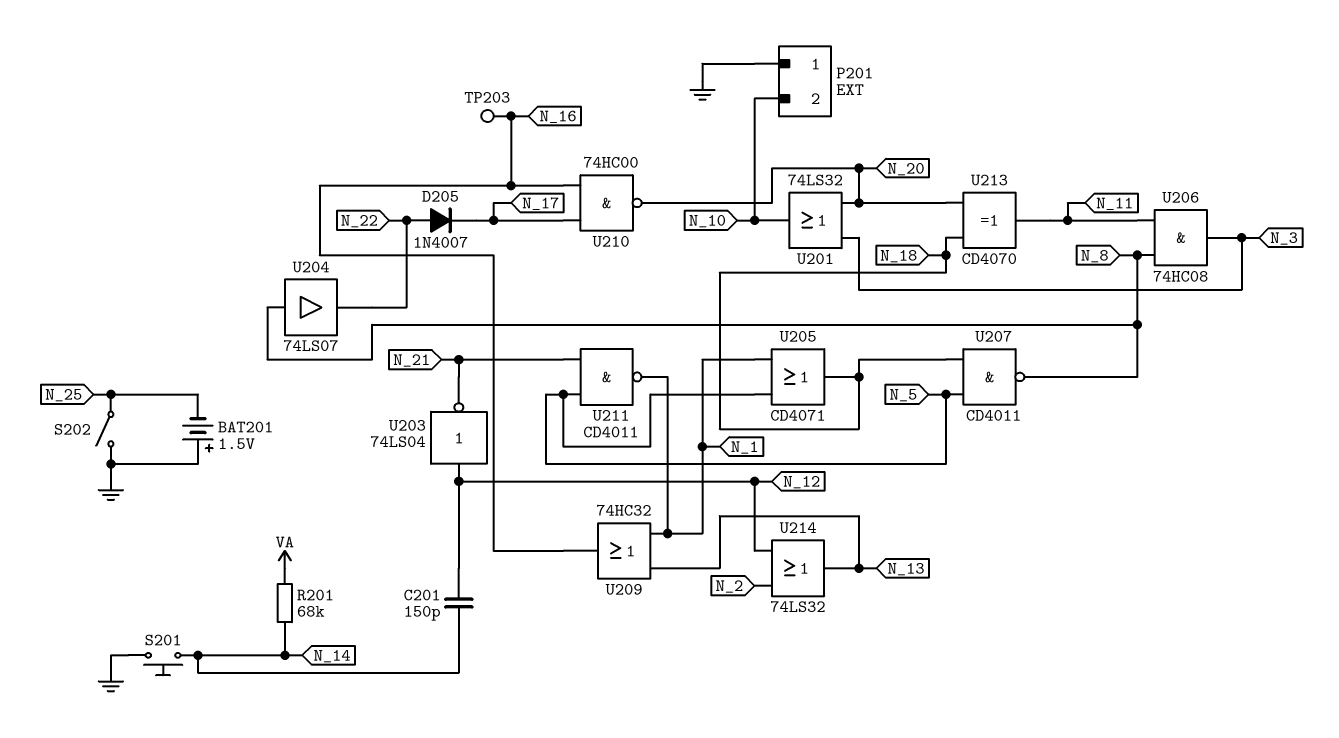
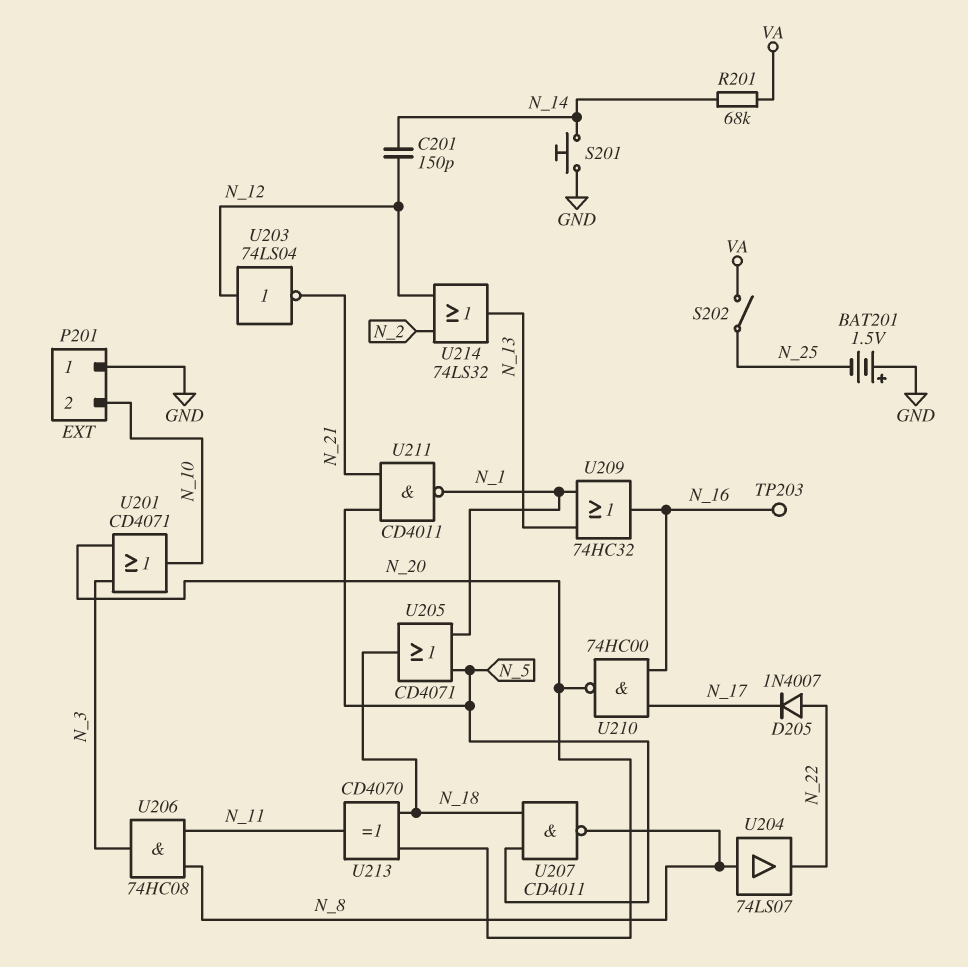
S202: switch (GND, N_25) -> switch (N_25, VA)
U201: OR 74LS32 (in N_3, in N_20, out N_10) -> OR CD4071 (in N_3, in N_20, out N_10)

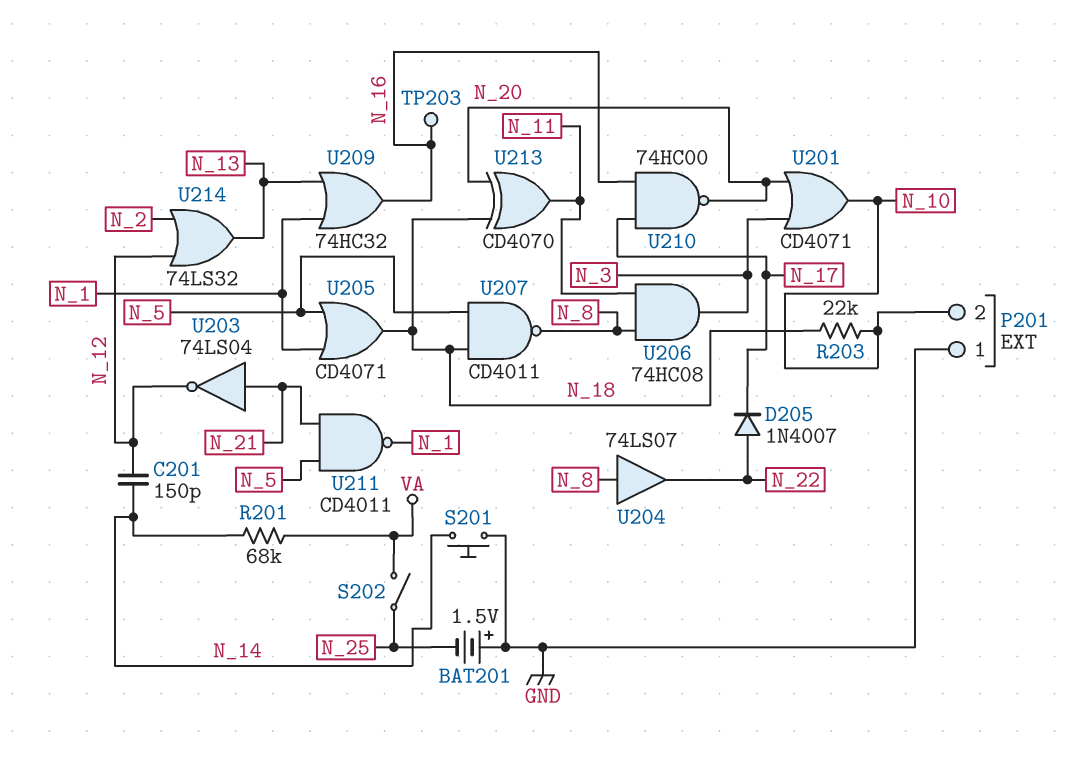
R203: none -> 22k (N_10, N_18)
U203: NOT 74LS04 (in N_12, out N_21) -> NOT 74LS04 (in N_21, out N_12)

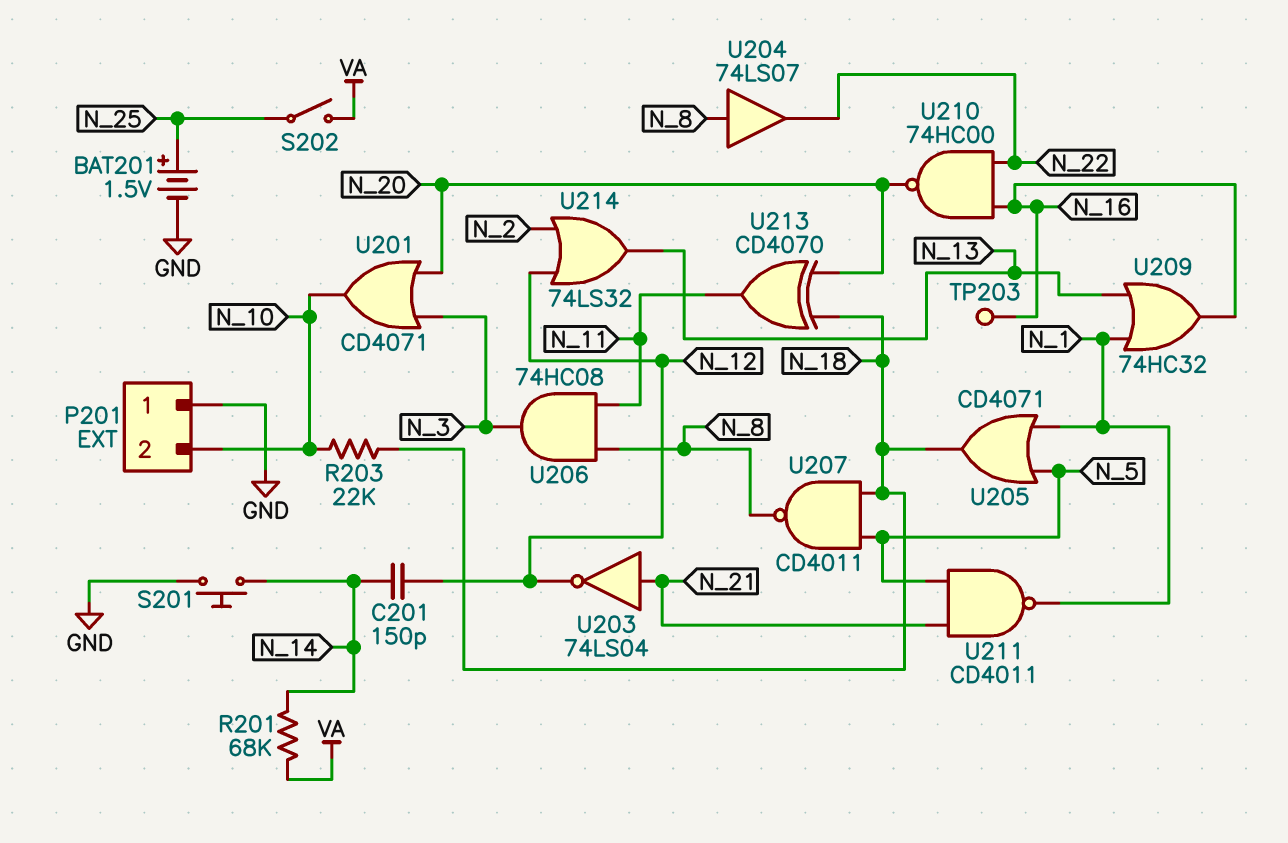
BAT201: 1.5V (plus GND, minus N_25) -> 1.5V (plus N_25, minus GND)
D205: diode 1N4007 (A N_22, K N_17) -> none
U210: NAND 74HC00 (in N_16, in N_17, out N_20) -> NAND 74HC00 (in N_16, in N_22, out N_20)

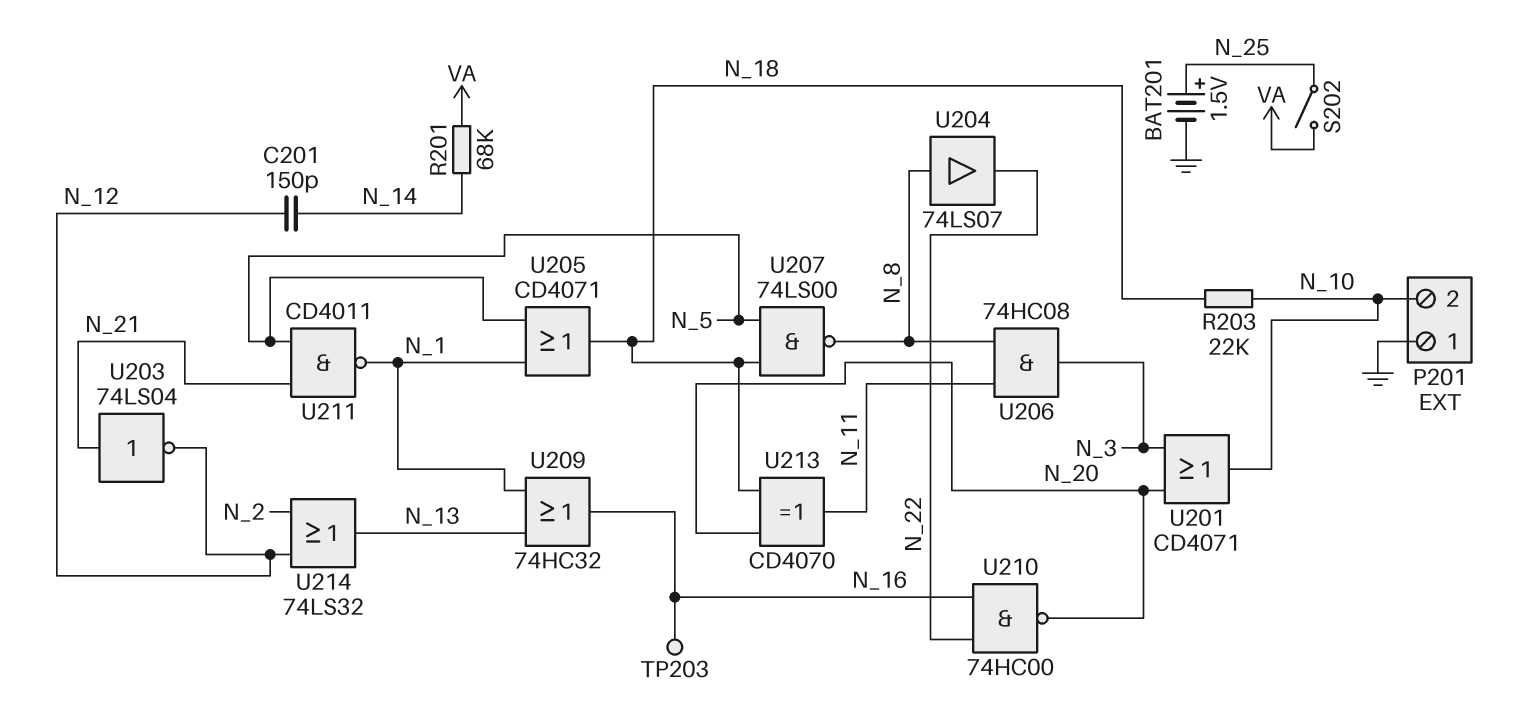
S201: button (GND, N_14) -> none
U207: NAND CD4011 (in N_5, in N_18, out N_8) -> NAND 74LS00 (in N_5, in N_18, out N_8)

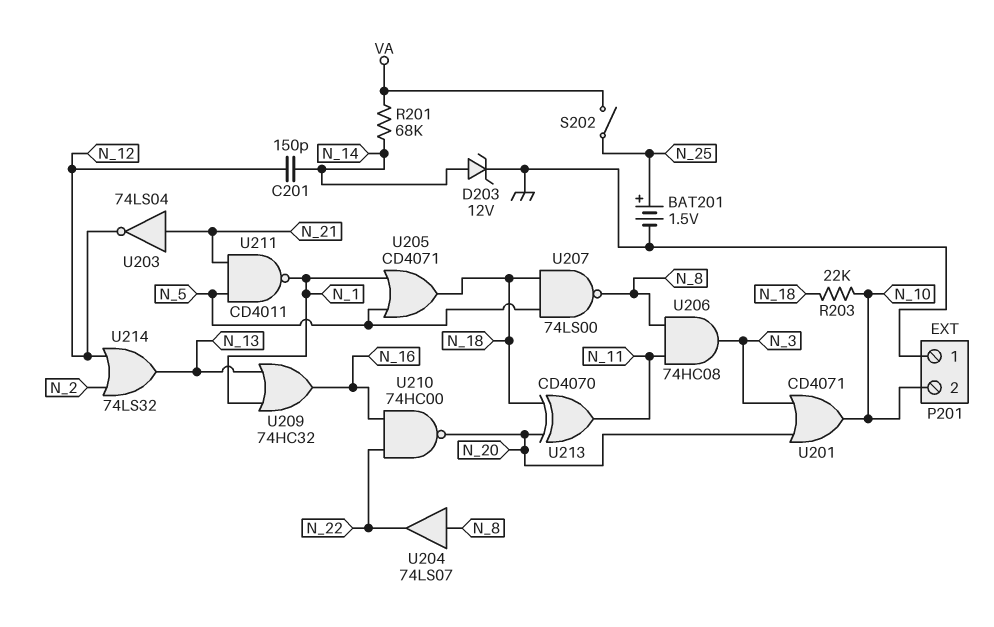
D203: none -> zener 12V (A N_14, K GND)
TP203: test point (N_16) -> none

